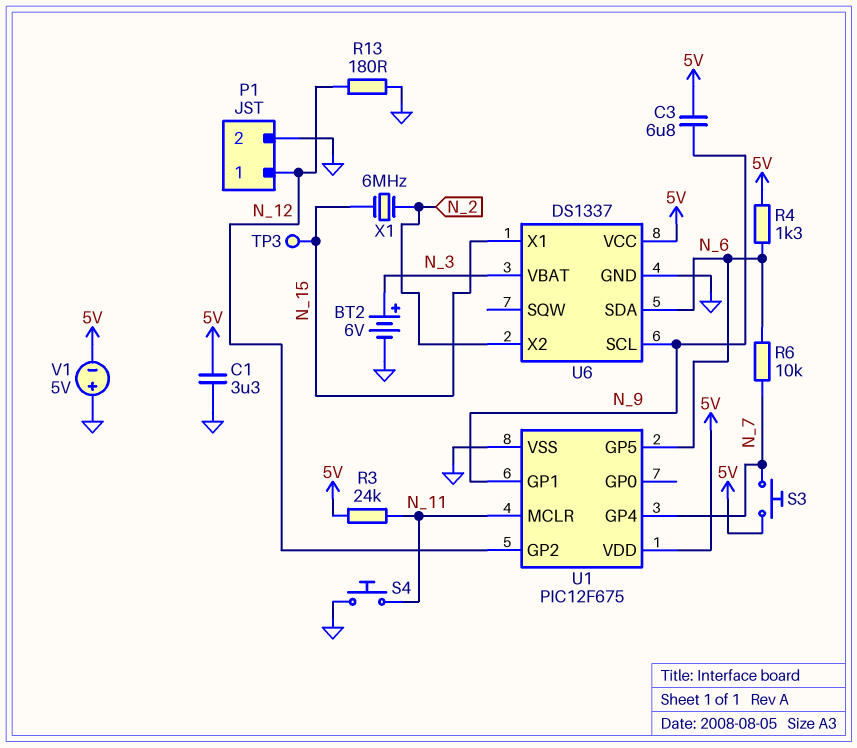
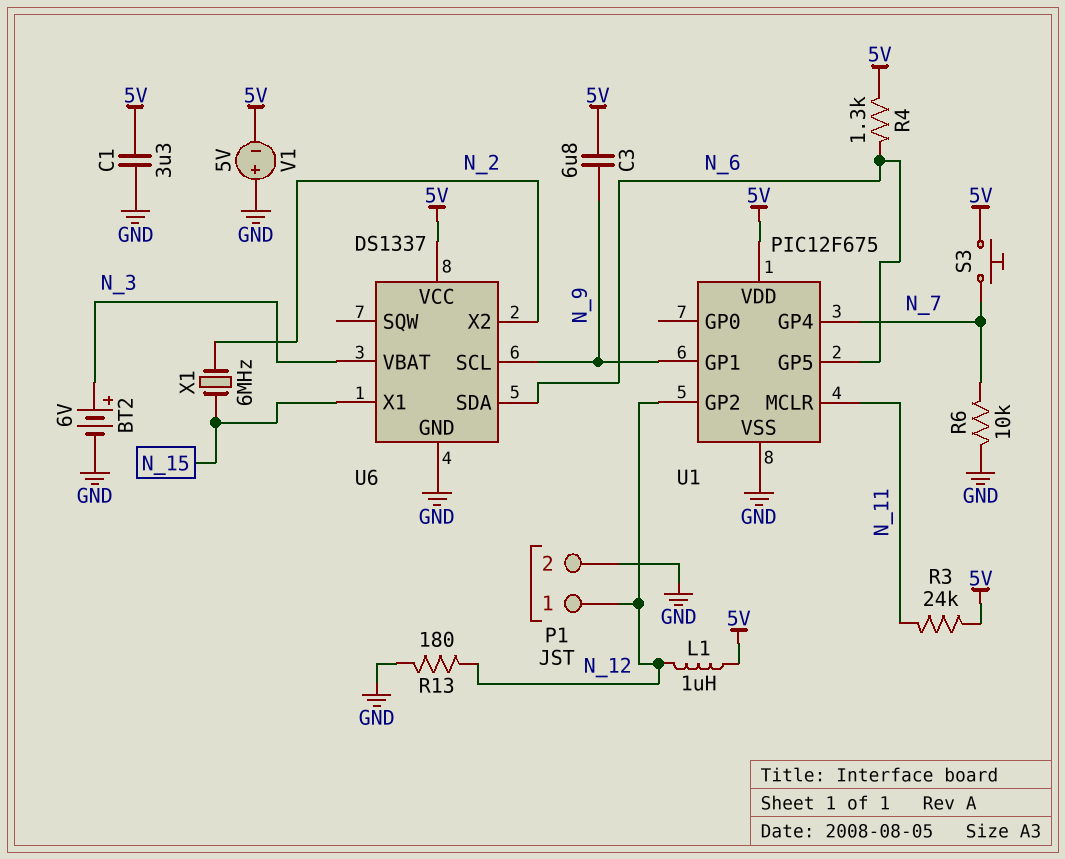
L1: none -> 1uH (5V, N_12)
R6: 10k (N_6, N_7) -> 10k (GND, N_7)
S4: button (GND, N_11) -> none
TP3: test point (N_15) -> none

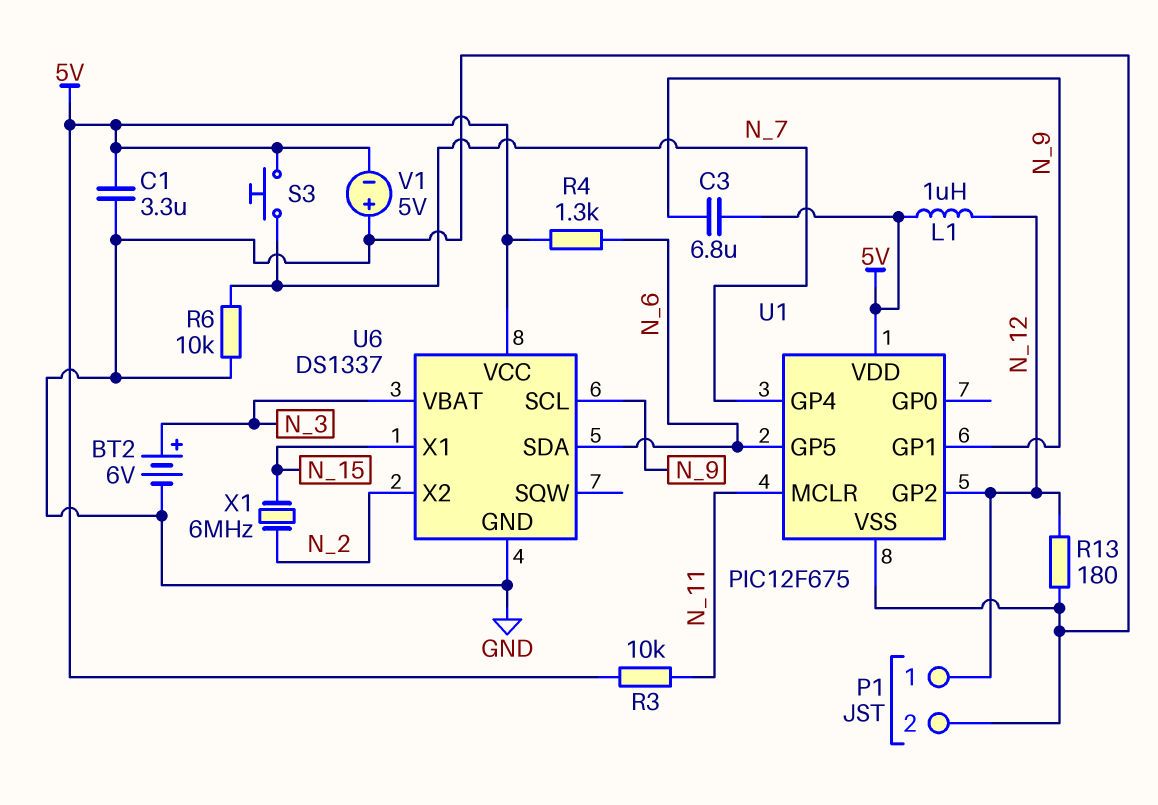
R3: 24k (5V, N_11) -> 10k (5V, N_11)

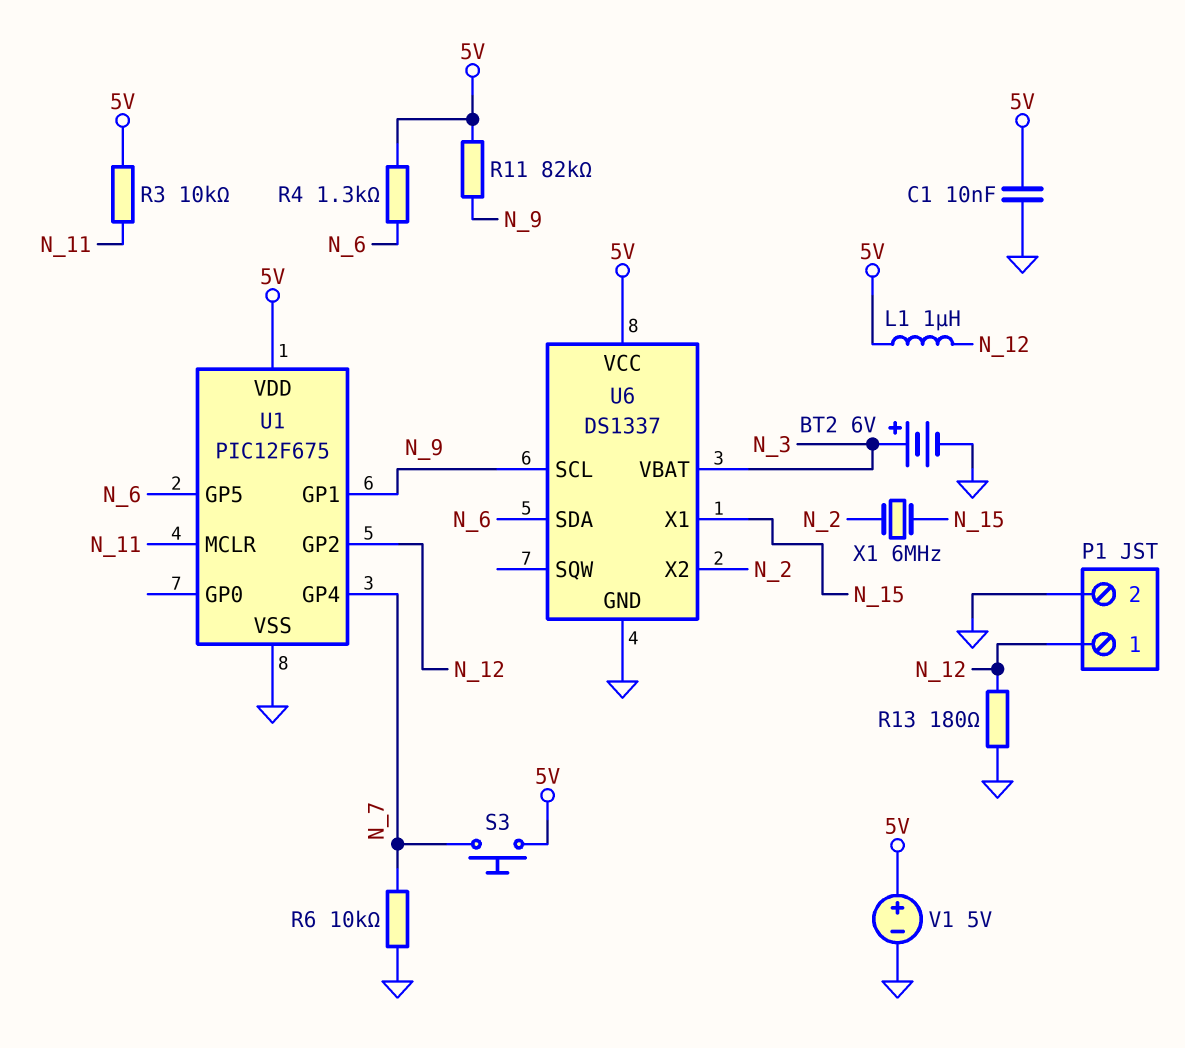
C1: 3.3uF (5V, GND) -> 10nF (5V, GND)
C3: 6.8uF (5V, N_9) -> none
R11: none -> 82k (5V, N_9)
V1: 5V (plus GND, minus 5V) -> 5V (plus 5V, minus GND)

